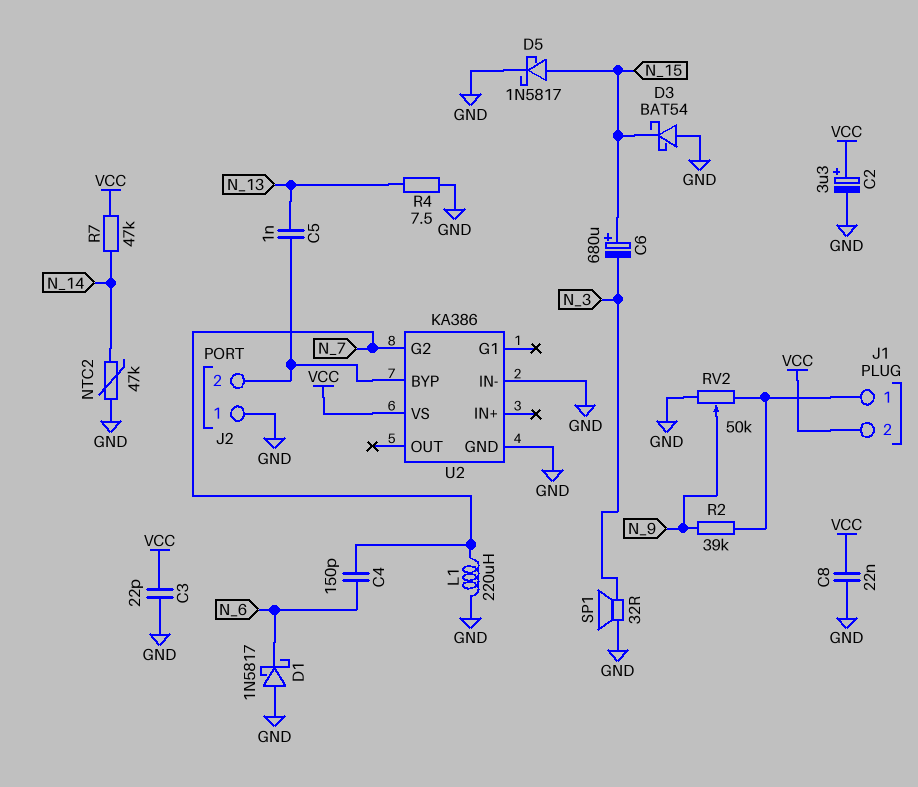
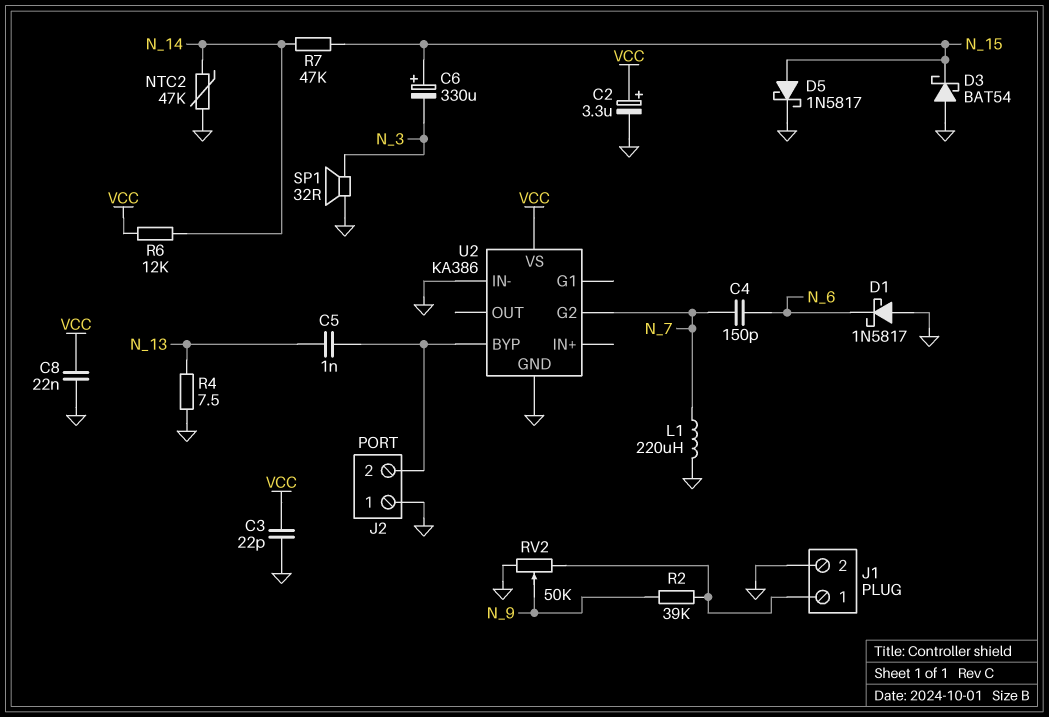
C6: 680uF (plus N_15, minus N_3) -> 330uF (plus N_15, minus N_3)
J1 pin 2: VCC -> GND
R6: none -> 12k (N_14, VCC)
R7: 47k (N_14, VCC) -> 47k (N_14, N_15)

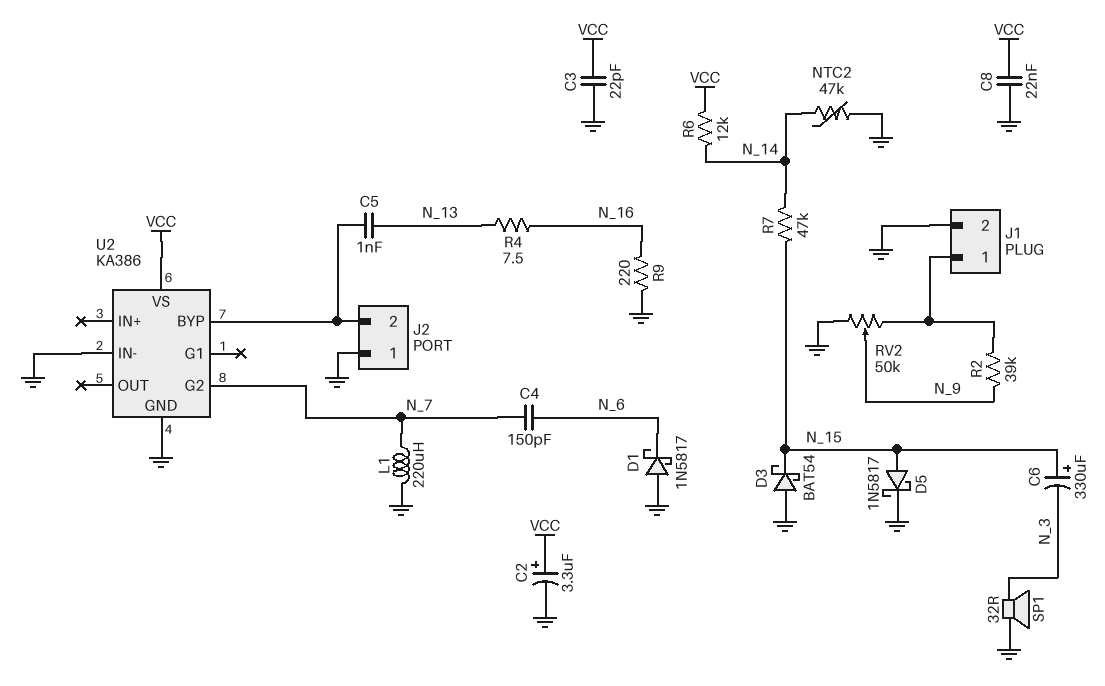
R4: 7.5 (GND, N_13) -> 7.5 (N_13, N_16)
R9: none -> 220 (GND, N_16)

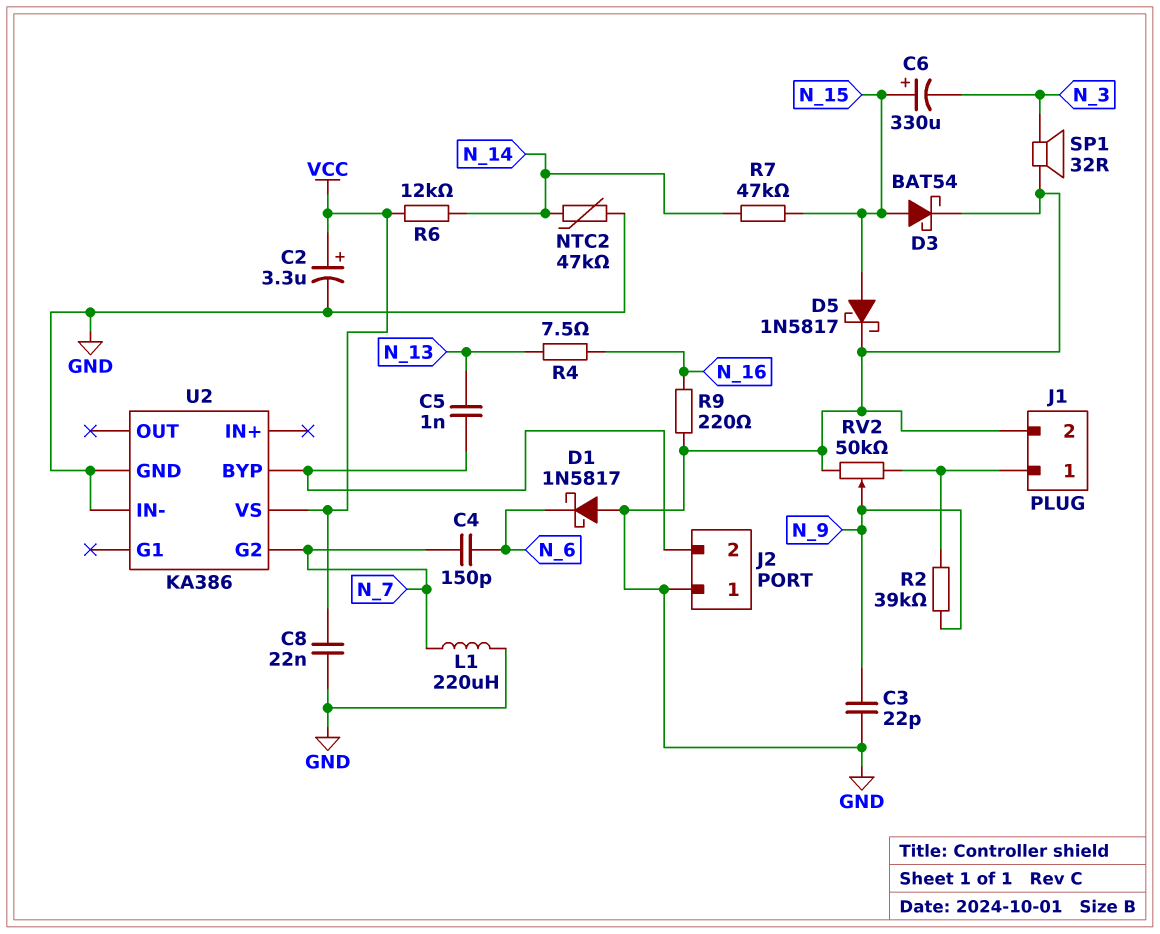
C3: 22pF (GND, VCC) -> 22pF (GND, N_9)
D3: schottky BAT54 (A GND, K N_15) -> schottky BAT54 (A N_15, K GND)

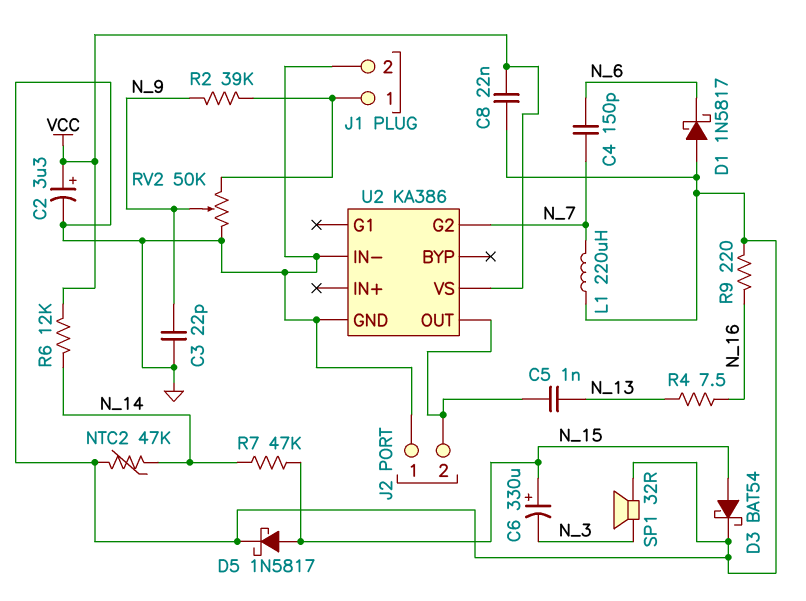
U2 pin BYP: J2/2 -> none
U2 pin OUT: none -> J2/2

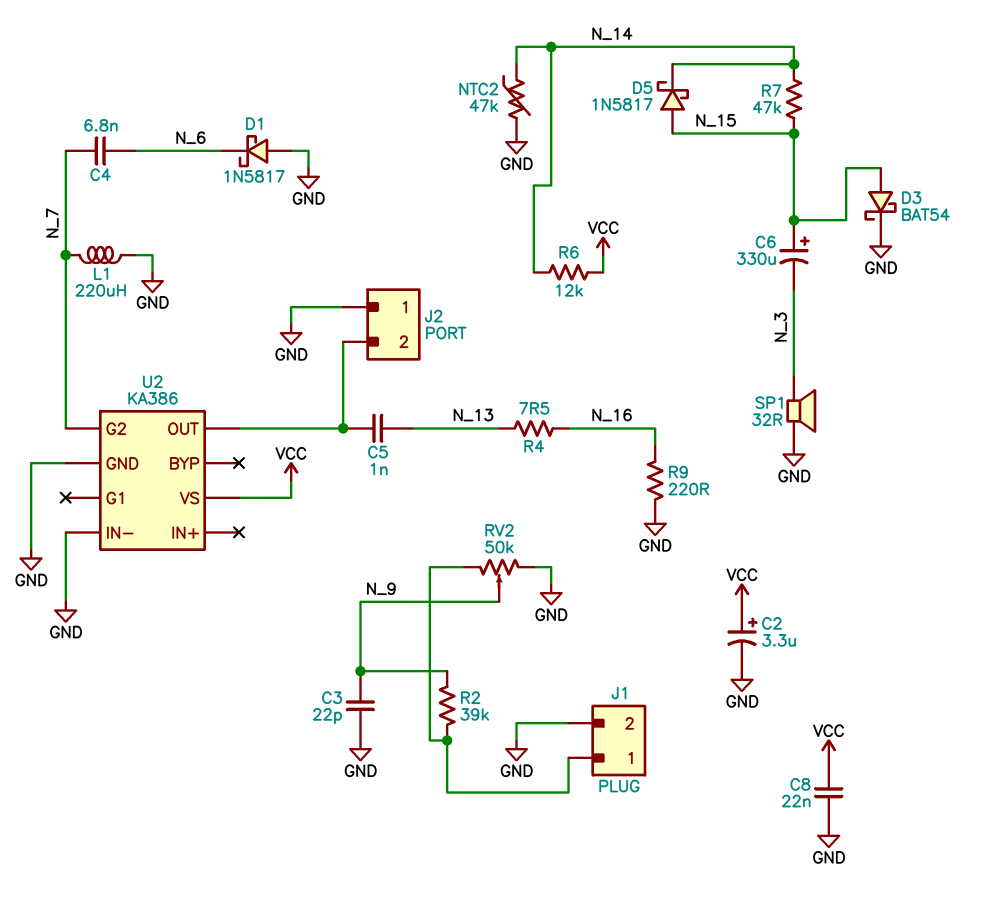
C4: 150pF (N_6, N_7) -> 6.8nF (N_6, N_7)
D5: schottky 1N5817 (A N_15, K GND) -> schottky 1N5817 (A N_15, K N_14)

